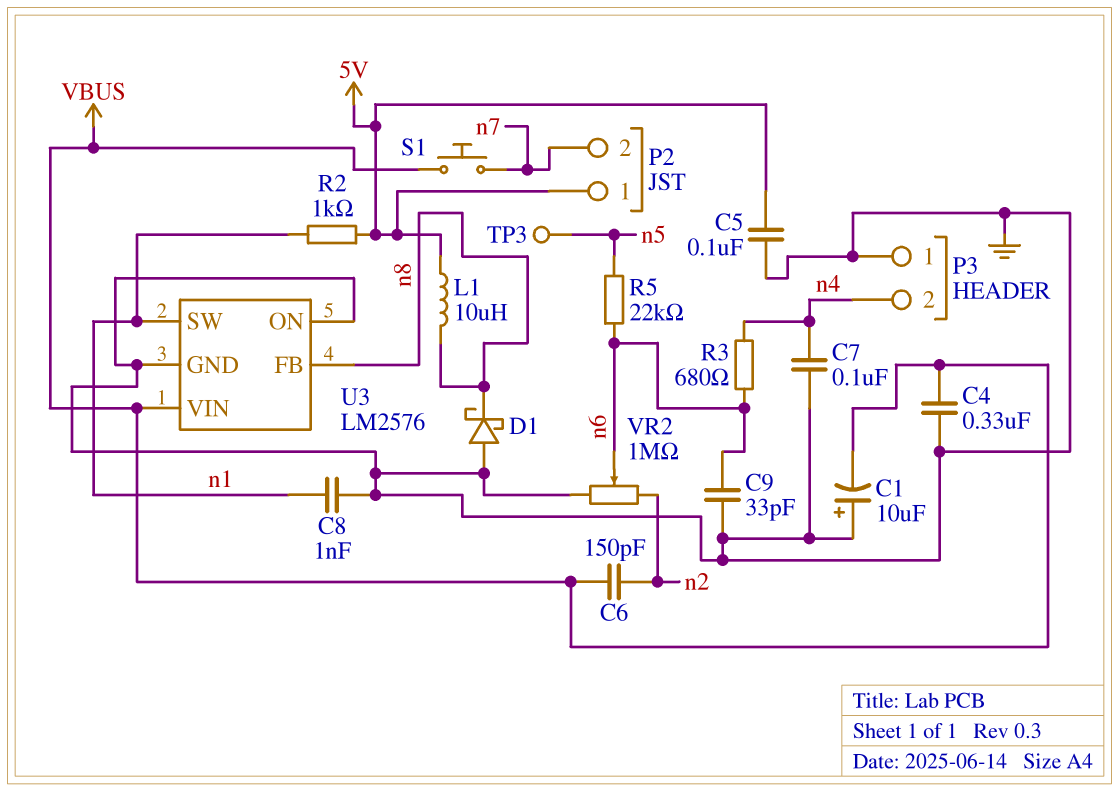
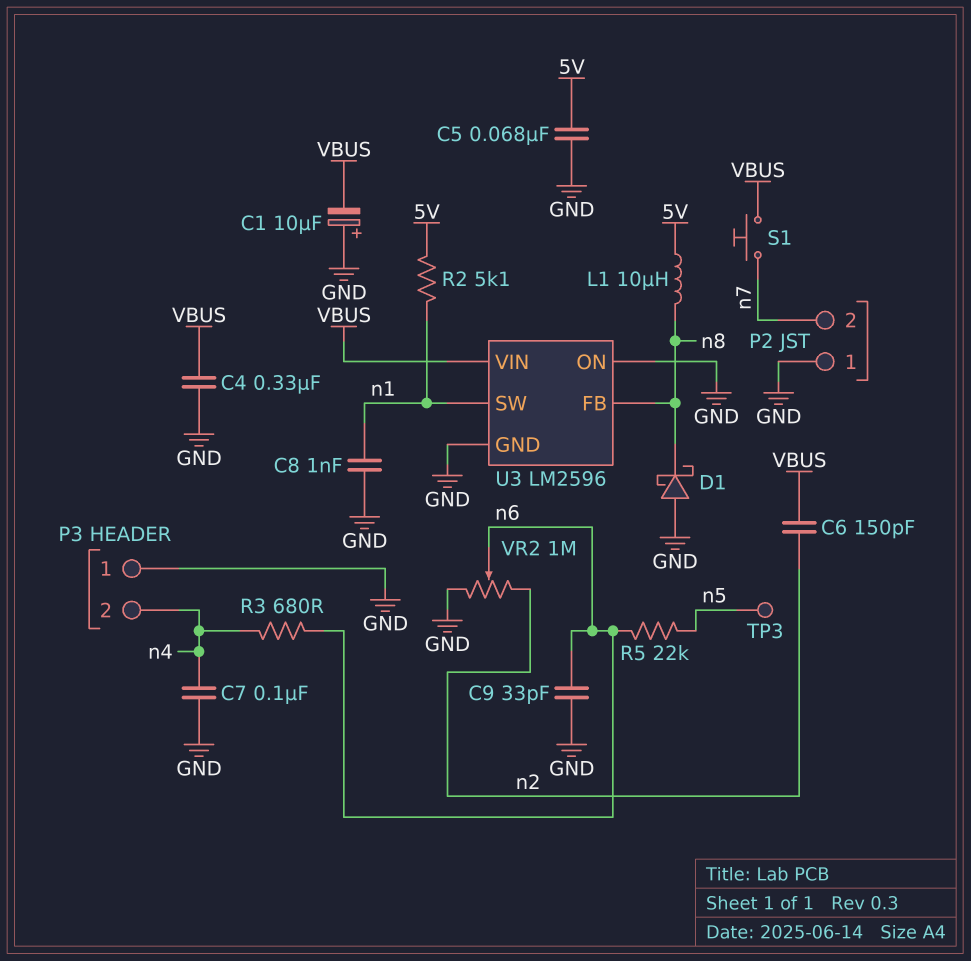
C5: 100nF (5V, GND) -> 68nF (5V, GND)
P2 pin 1: 5V -> GND
R2: 1k (5V, n1) -> 5.1k (5V, n1)
U3: LM2576 -> LM2596

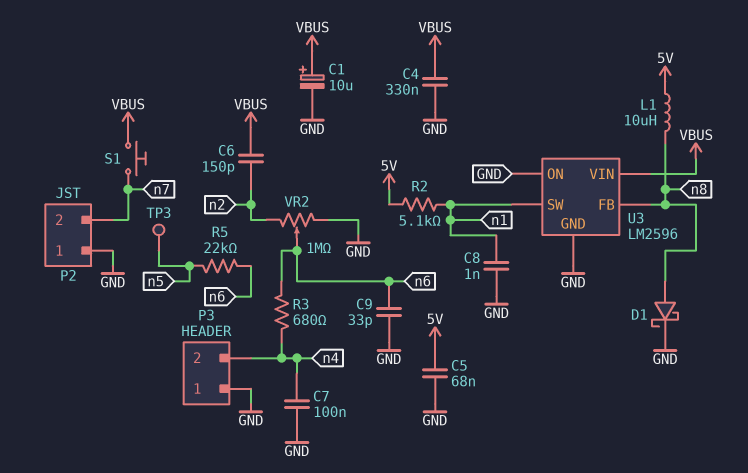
C1: 10uF (plus GND, minus VBUS) -> 10uF (plus VBUS, minus GND)
D1: schottky (A GND, K n8) -> schottky (A n8, K GND)

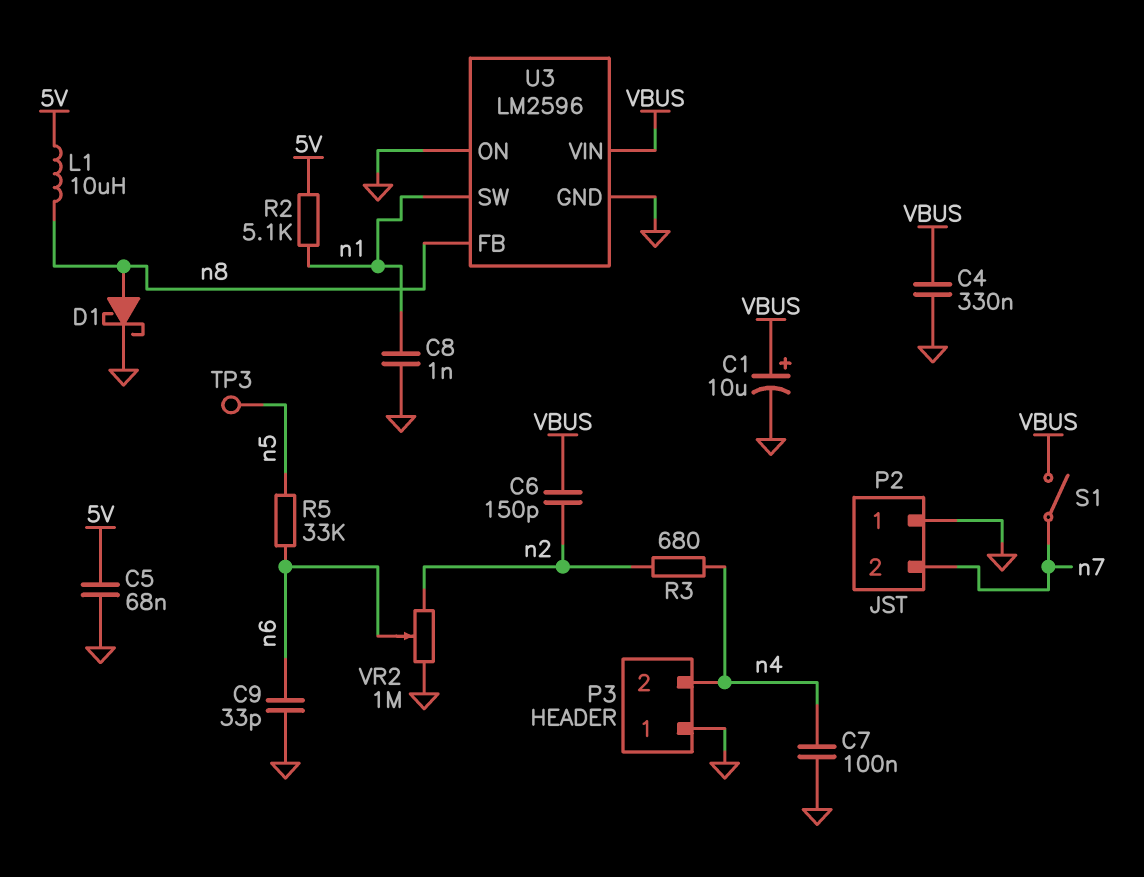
R3: 680 (n4, n6) -> 680 (n2, n4)
R5: 22k (n5, n6) -> 33k (n5, n6)
S1: button (VBUS, n7) -> switch (VBUS, n7)

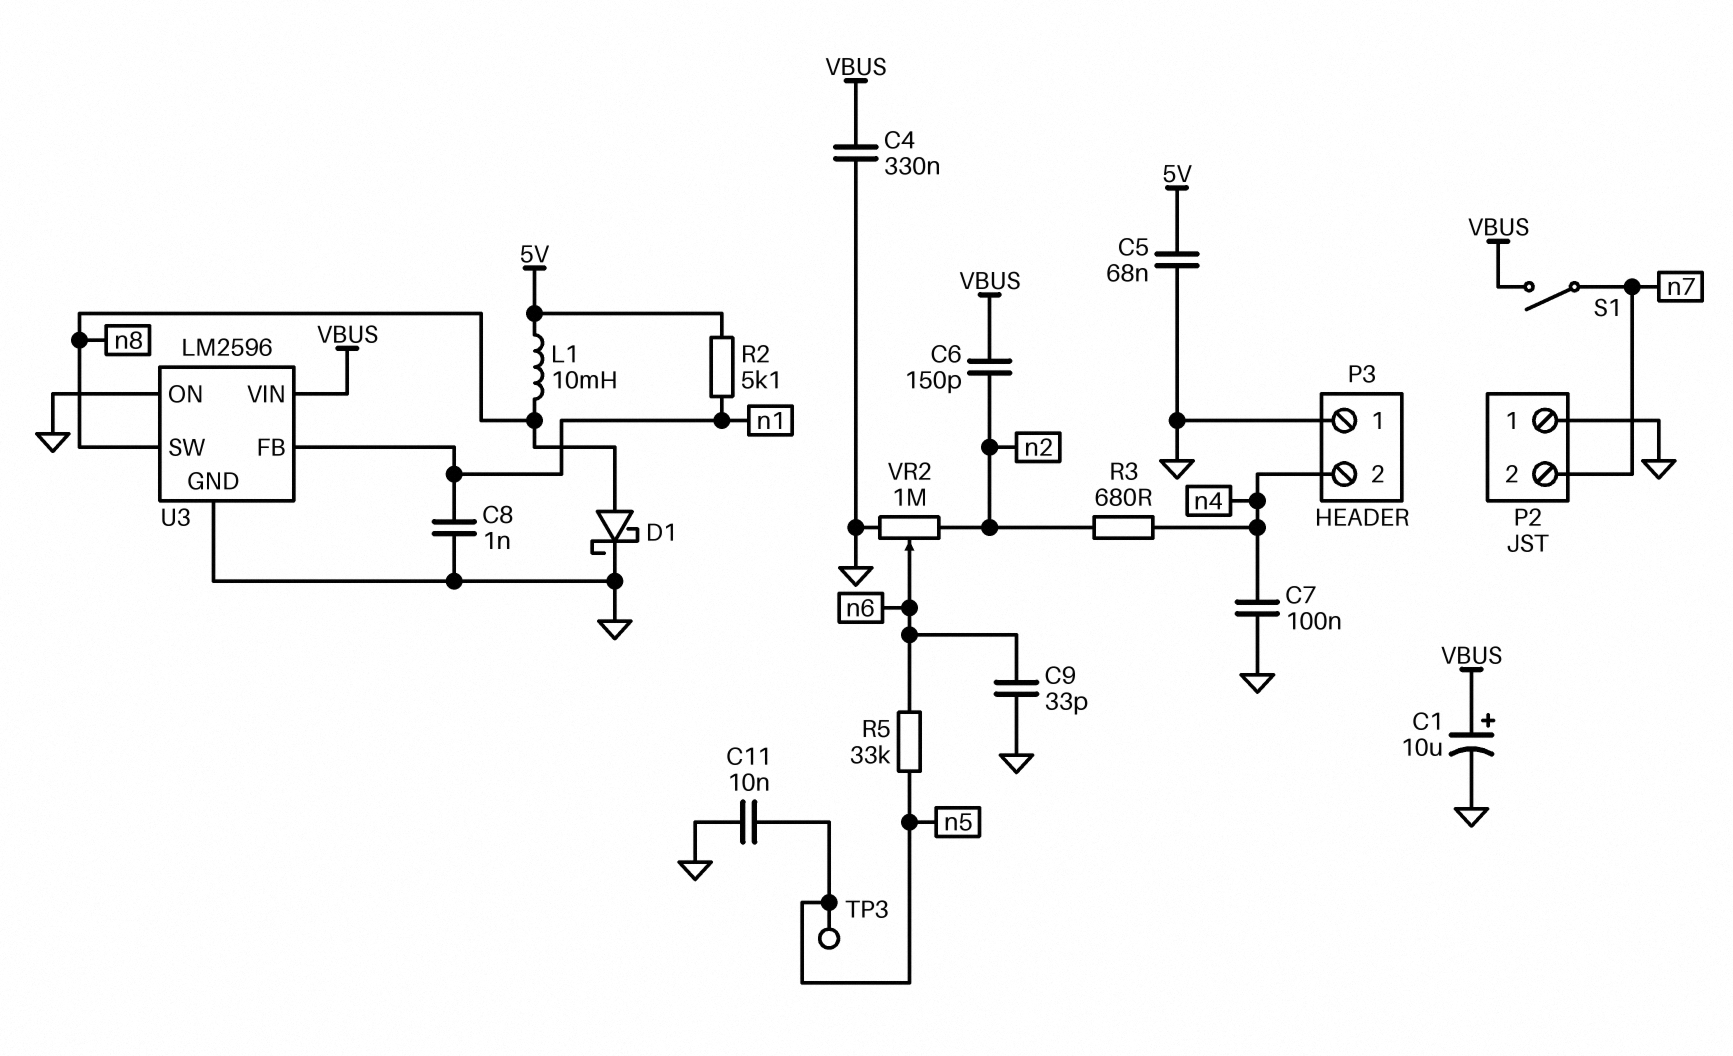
C11: none -> 10nF (GND, n5)
L1: 10uH (5V, n8) -> 10mH (5V, n8)
U3 pin FB: n8 -> n1
U3 pin SW: n1 -> n8

